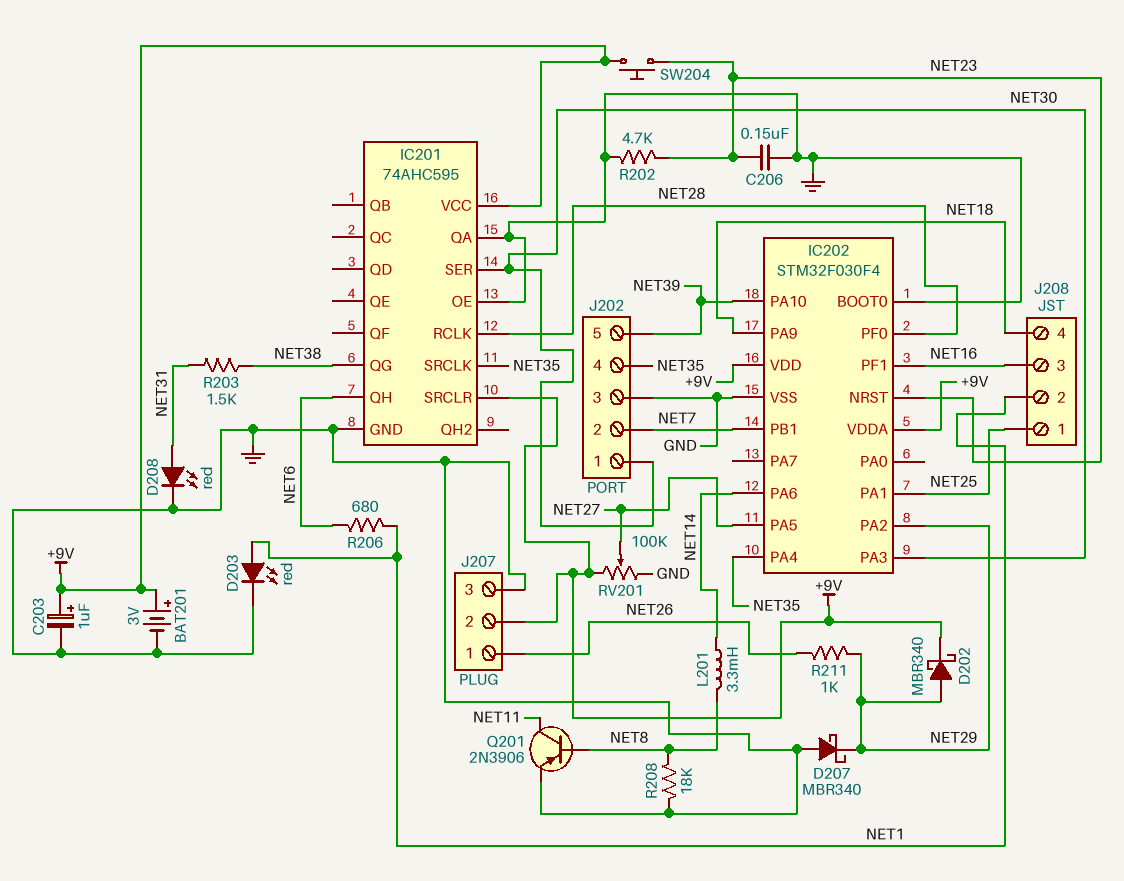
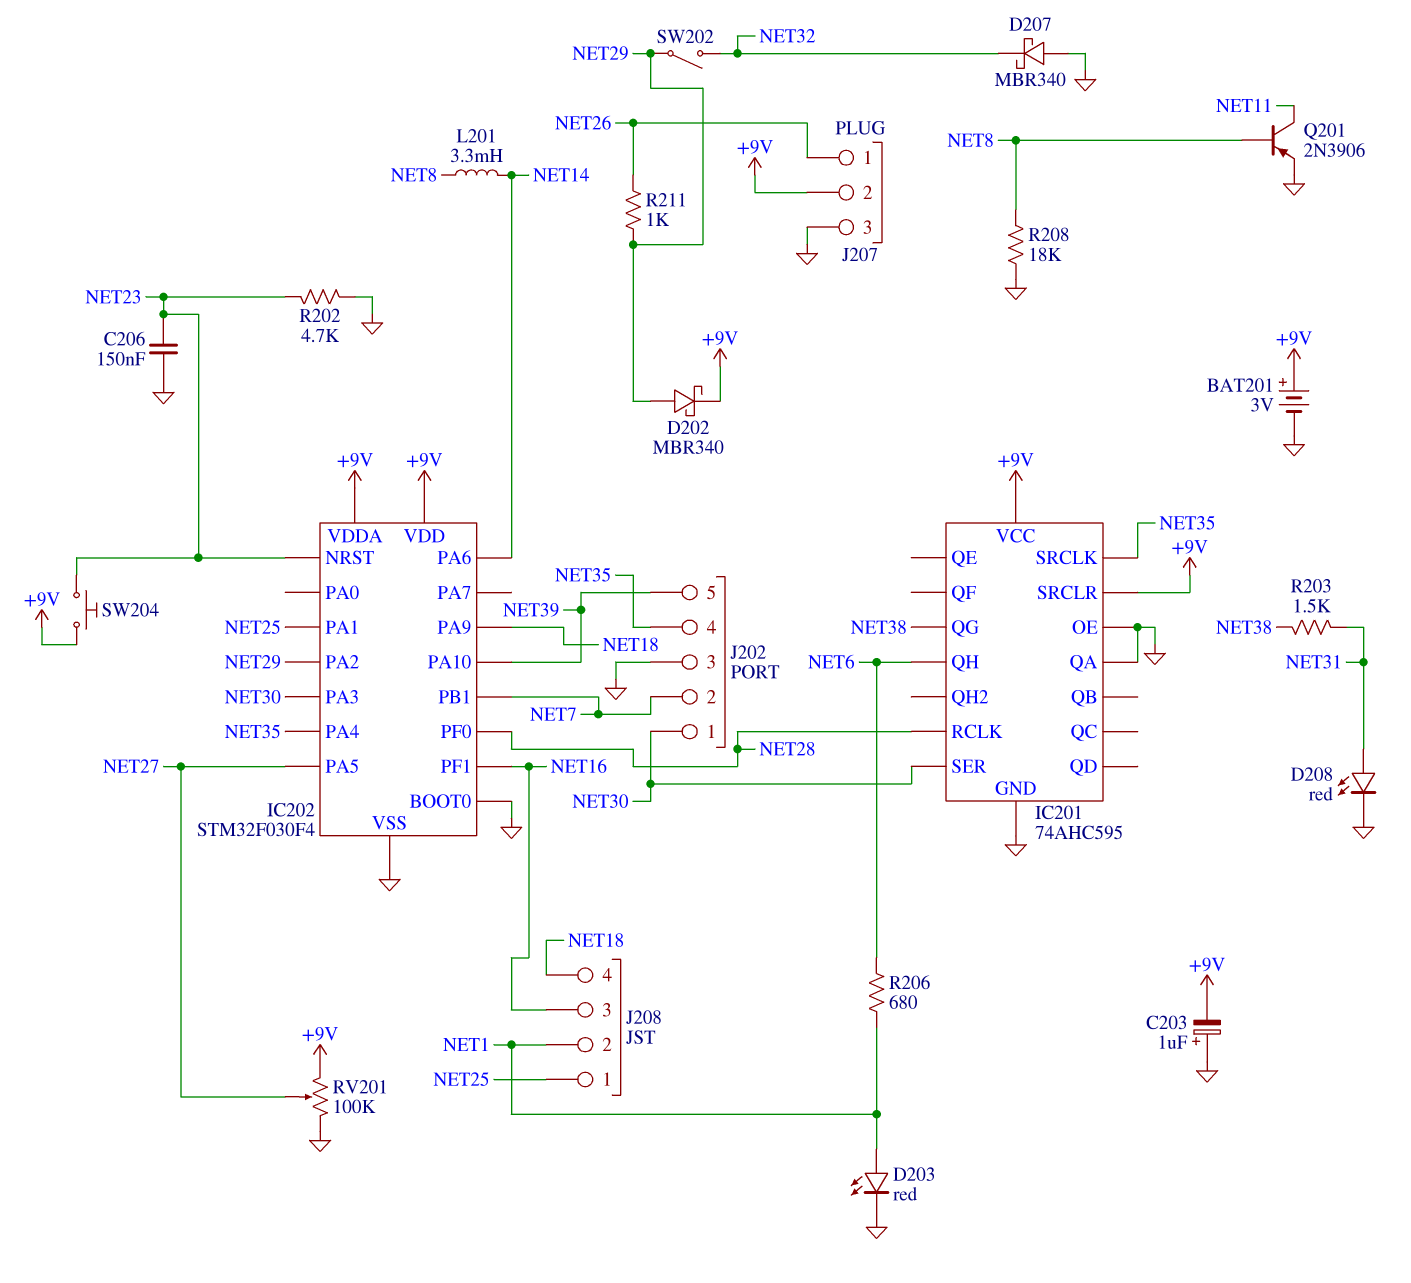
C203: 1uF (plus +9V, minus GND) -> 1uF (plus GND, minus +9V)
D207: schottky MBR340 (A GND, K NET29) -> schottky MBR340 (A GND, K NET32)
SW202: none -> switch (NET29, NET32)

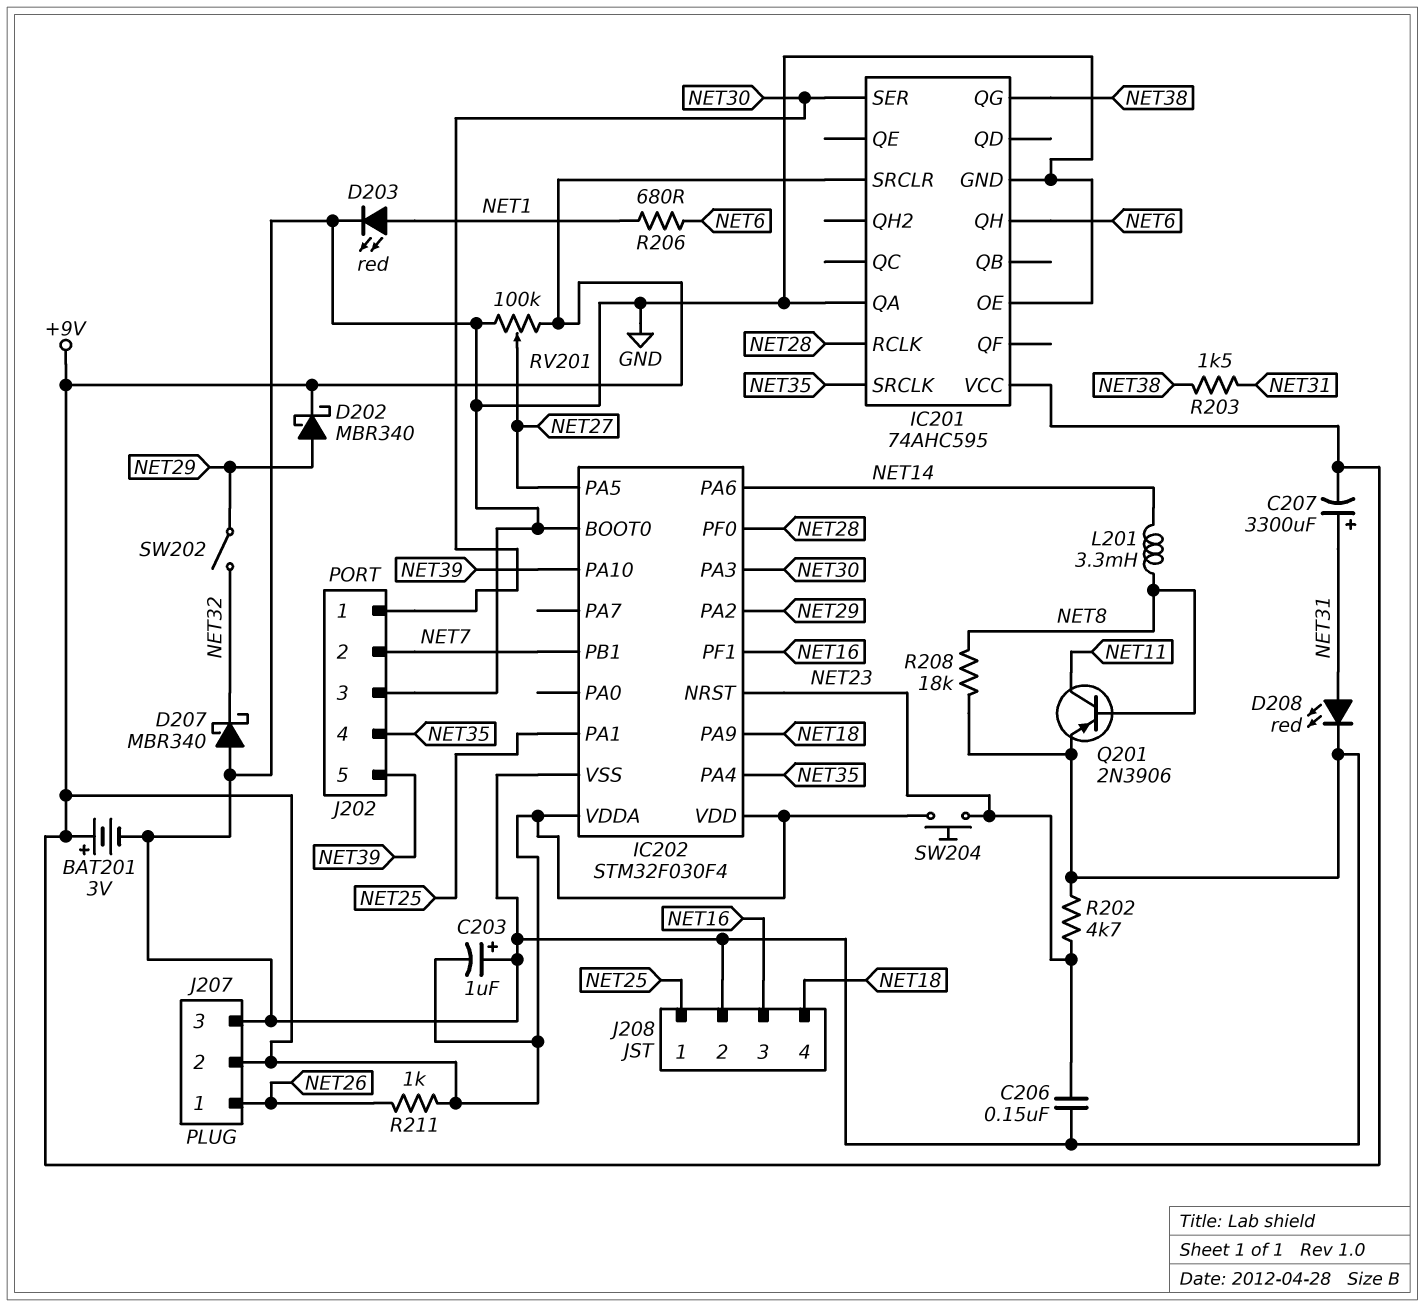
C207: none -> 3300uF (plus NET31, minus +9V)
J208 pin 2: NET1 -> GND
R211: 1k (NET26, NET29) -> 1k (+9V, NET26)

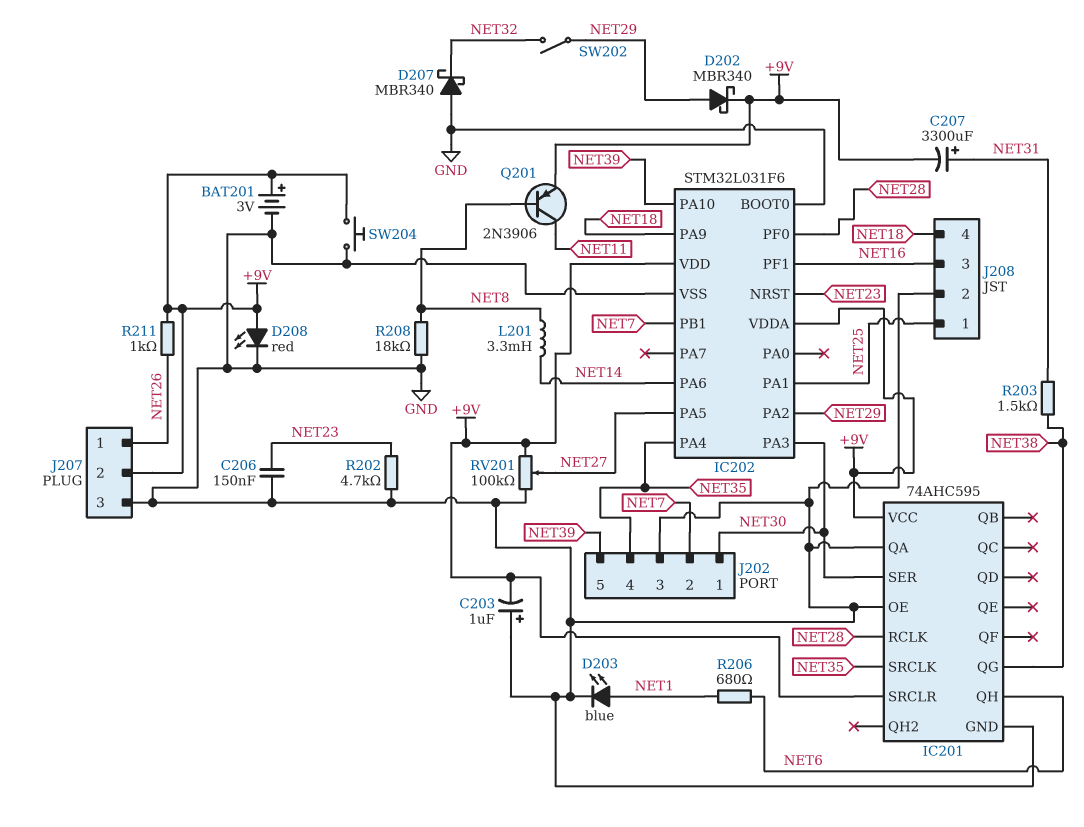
D203: LED red (A NET1, K GND) -> LED blue (A NET1, K GND)
D208: LED red (A NET31, K GND) -> LED red (A +9V, K GND)
IC202: STM32F030F4 -> STM32L031F6
Q201: PNP 2N3906 (B NET8, C NET11, E GND) -> PNP 2N3906 (B NET8, C NET11, E +9V)
SW204: button (+9V, NET23) -> button (+9V, GND)

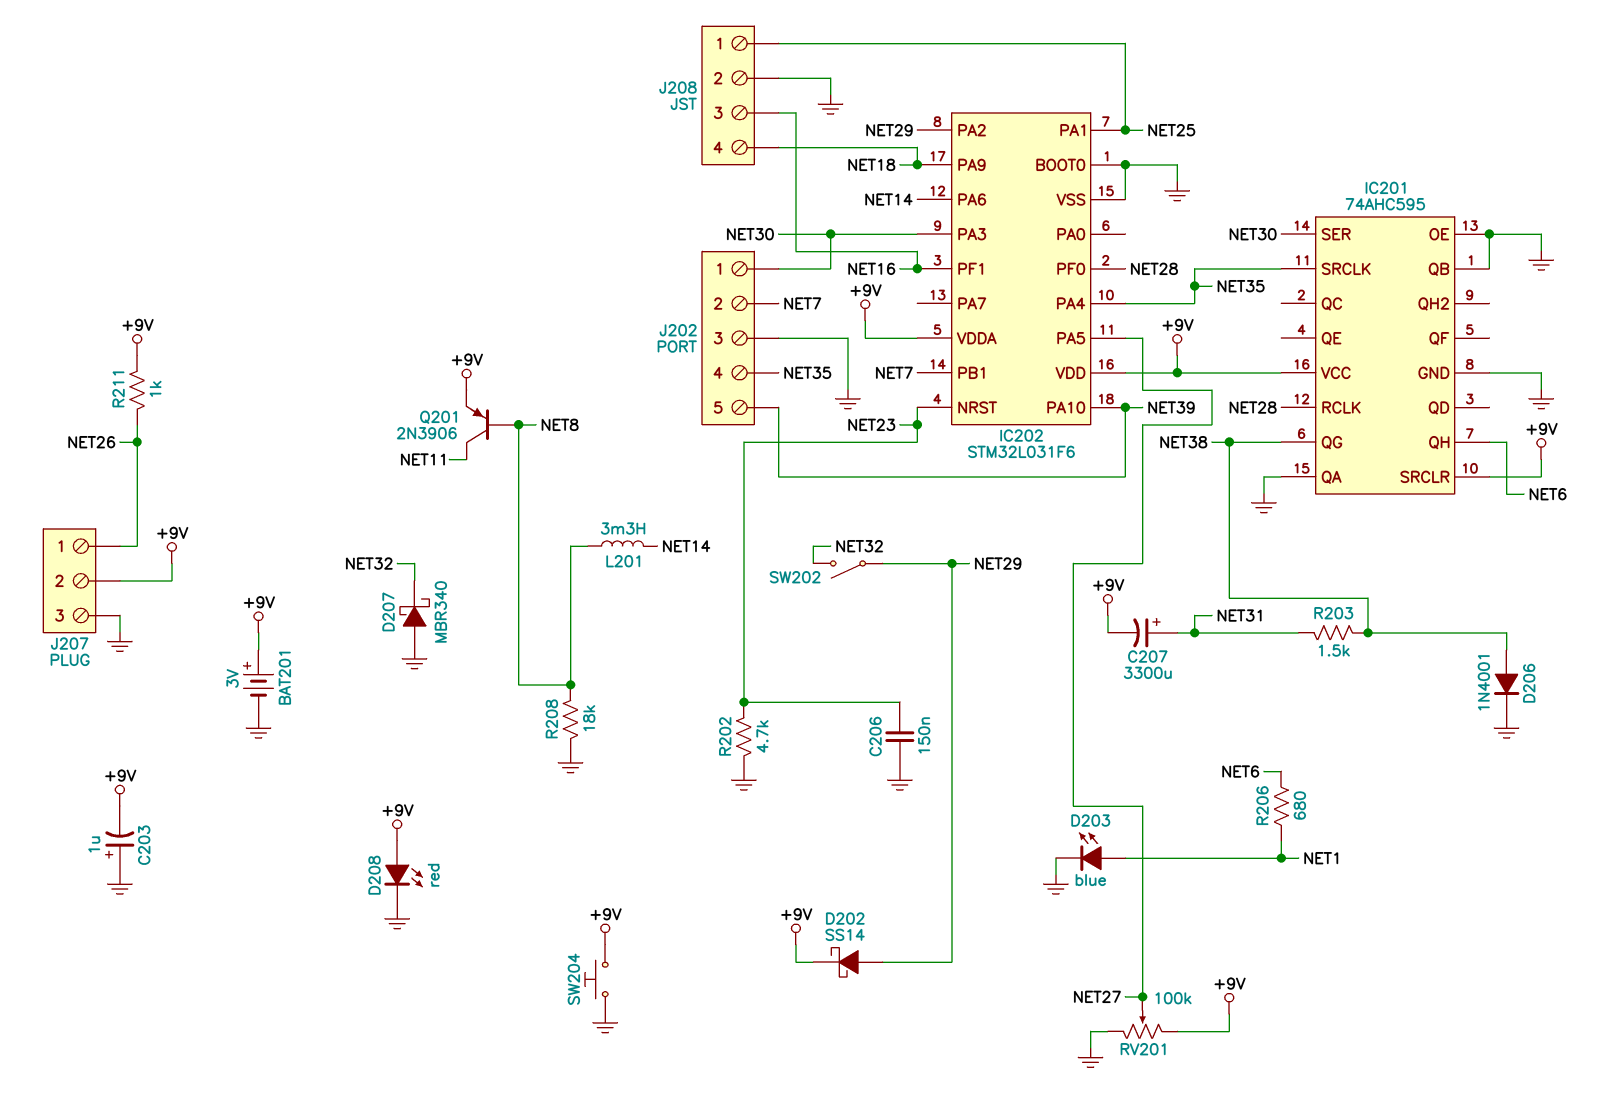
D202: schottky MBR340 (A NET29, K +9V) -> schottky SS14 (A NET29, K +9V)
D206: none -> diode 1N4001 (A NET38, K GND)
IC201 pin QB: none -> GND

